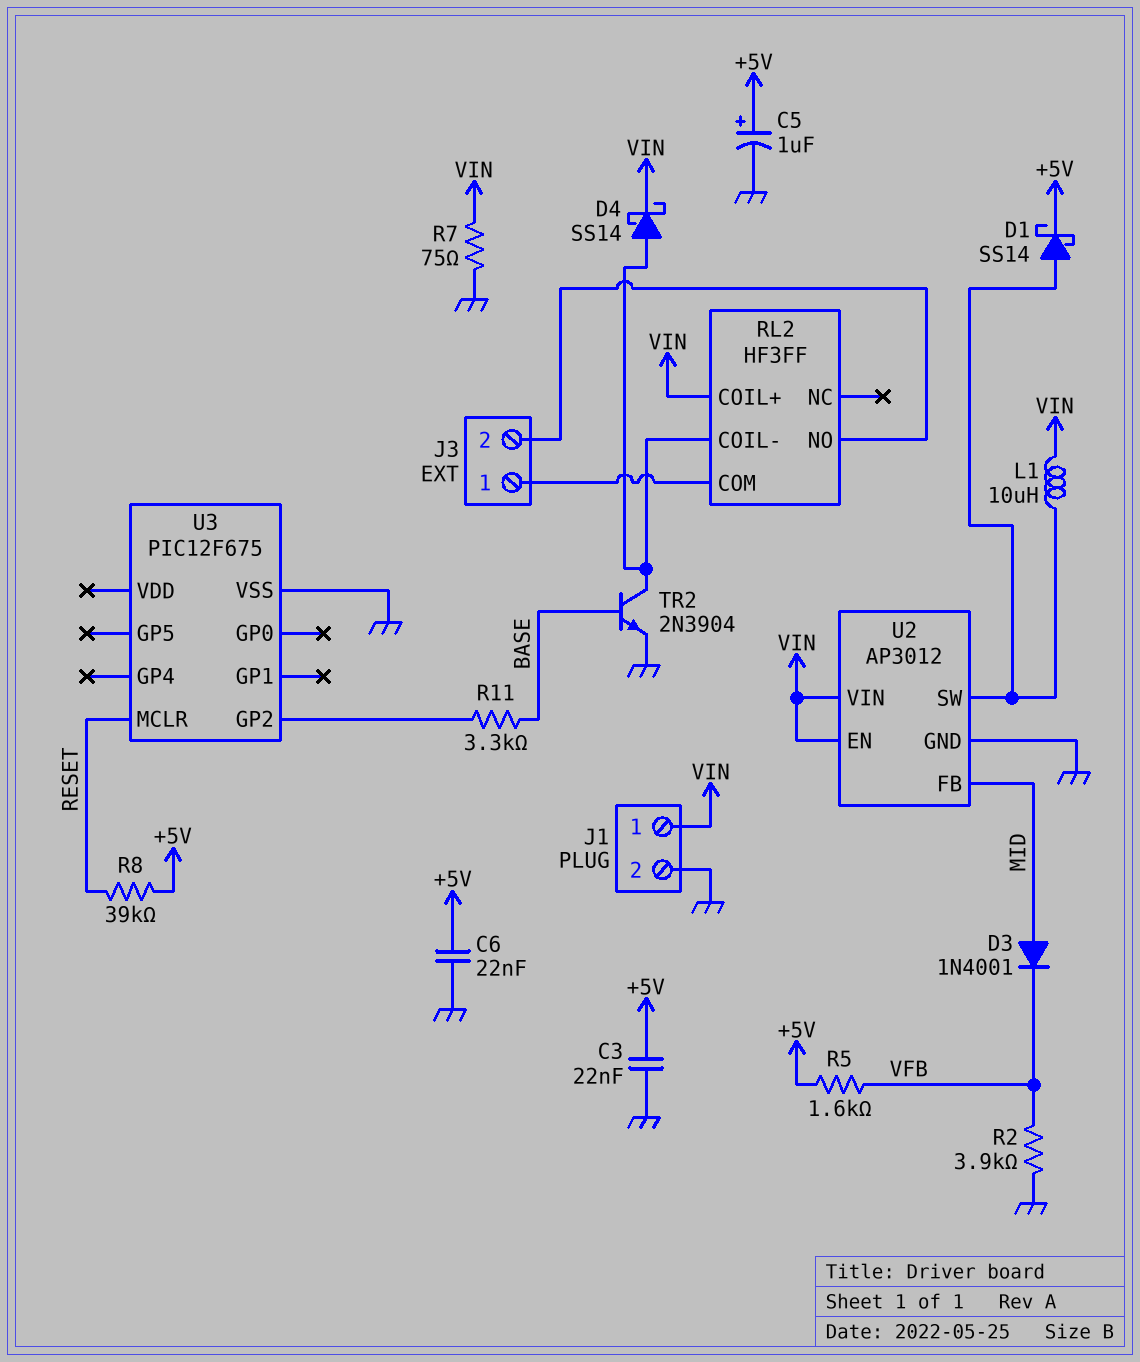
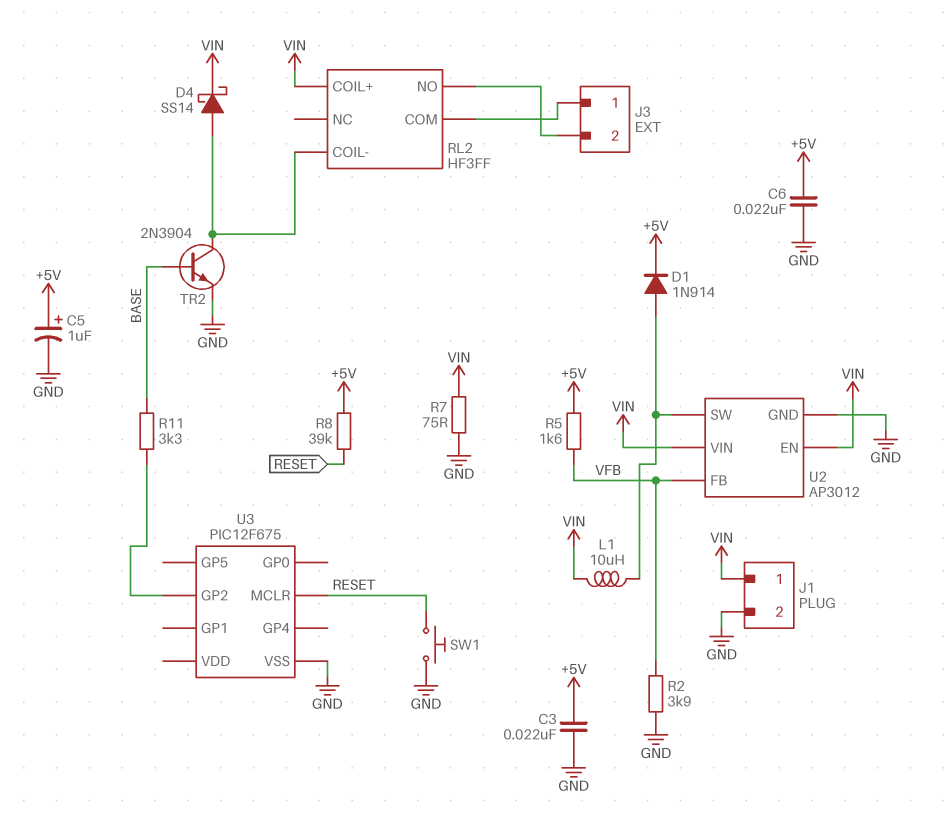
D1: schottky SS14 (A U2/SW, K +5V) -> diode 1N914 (A U2/SW, K +5V)
D3: diode 1N4001 (A MID, K VFB) -> none
SW1: none -> button (GND, RESET)
U2 pin FB: MID -> VFB

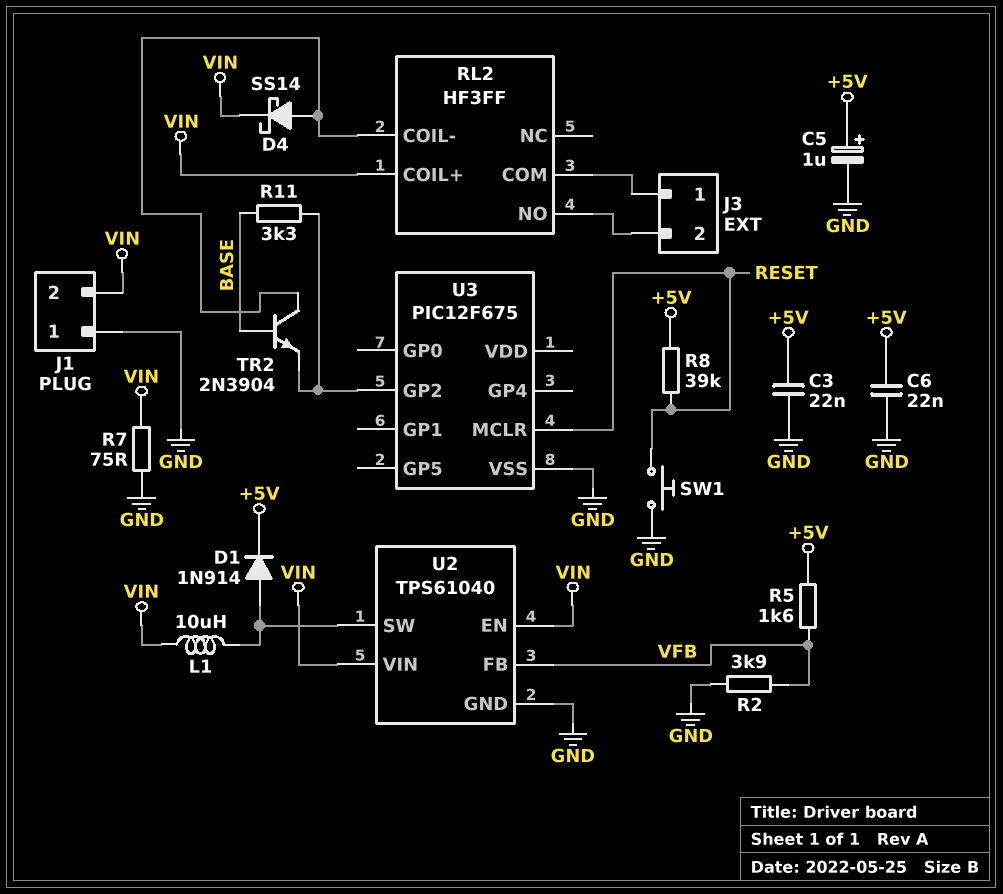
J1 pin 1: VIN -> GND
J1 pin 2: GND -> VIN
TR2: NPN 2N3904 (B BASE, C RL2/COIL-, E GND) -> NPN 2N3904 (B BASE, C RL2/COIL-, E U3/GP2)
U2: AP3012 -> TPS61040

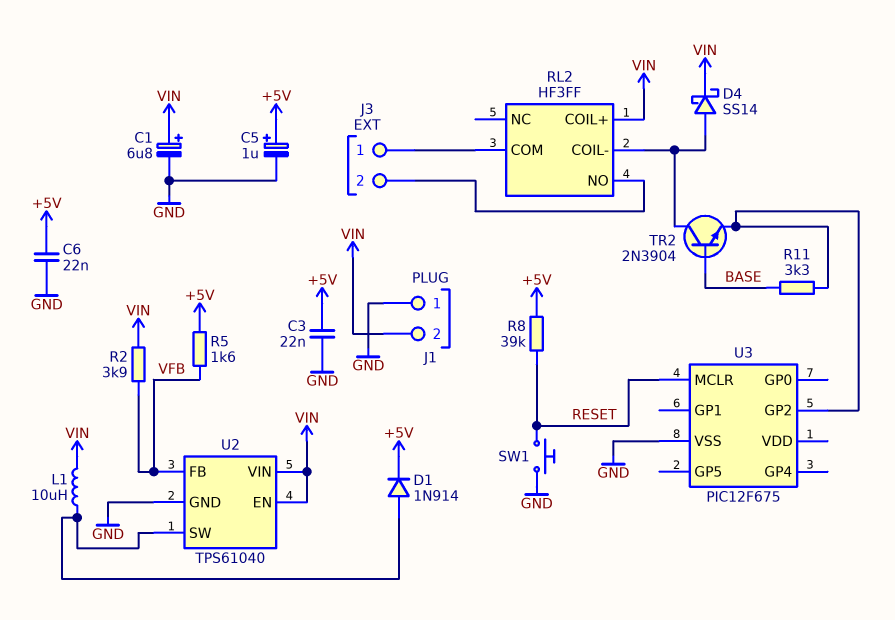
C1: none -> 6.8uF (plus VIN, minus GND)
R2: 3.9k (GND, VFB) -> 3.9k (VFB, VIN)
R7: 75 (GND, VIN) -> none

